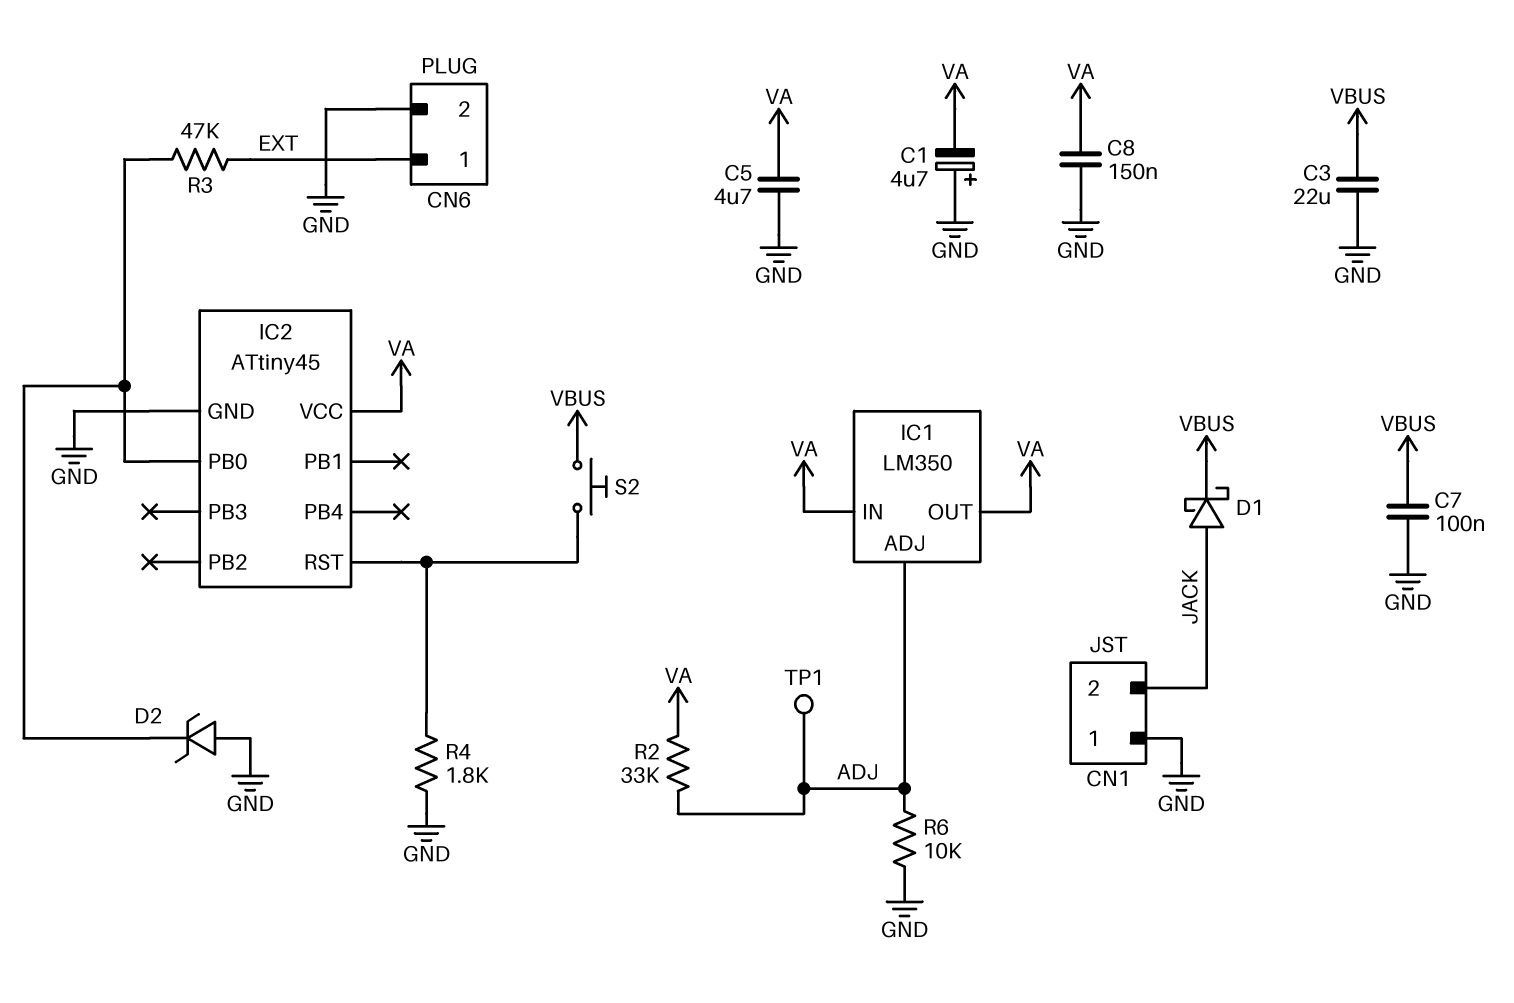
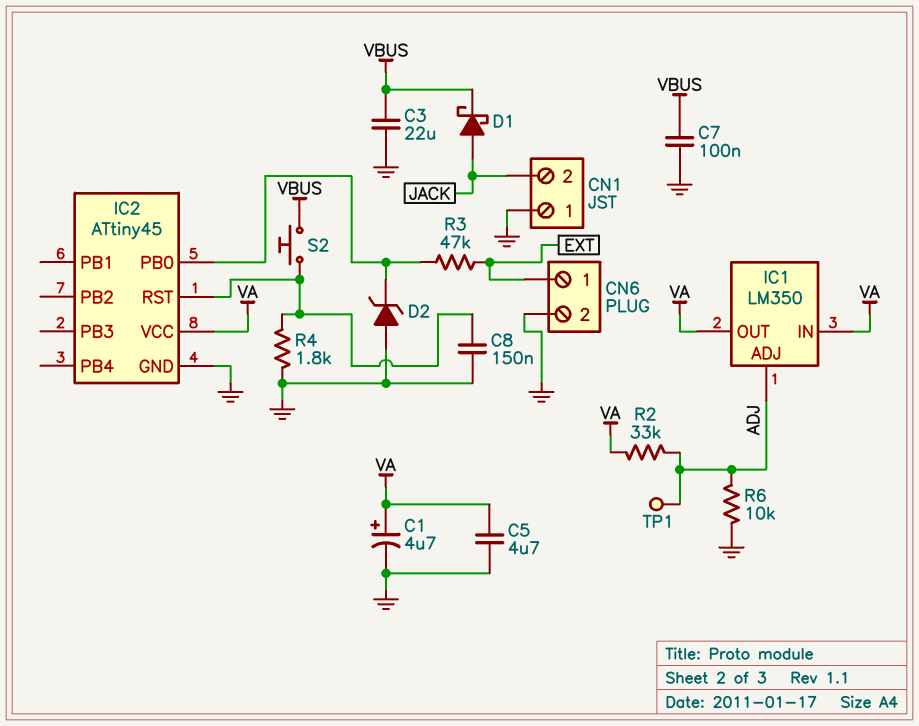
C1: 4.7uF (plus GND, minus VA) -> 4.7uF (plus VA, minus GND)
C8: 150nF (GND, VA) -> 150nF (GND, IC2/RST)

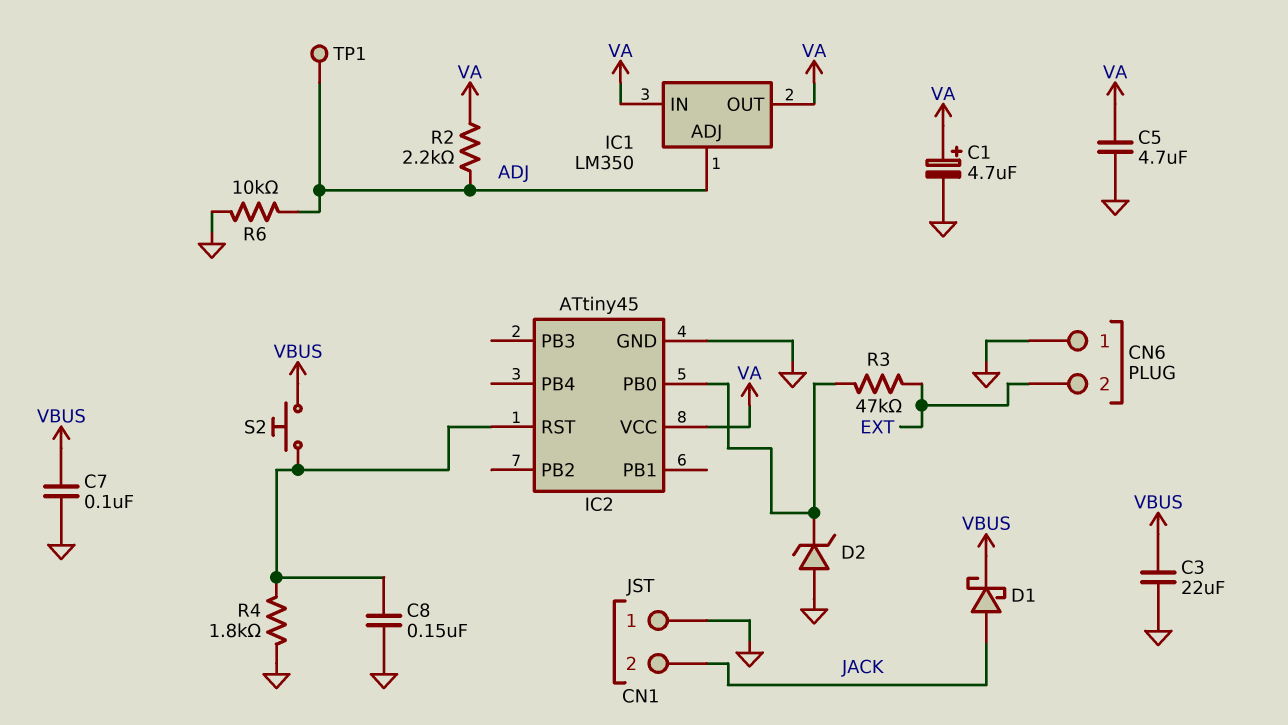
CN6 pin 1: EXT -> GND
CN6 pin 2: GND -> EXT
R2: 33k (ADJ, VA) -> 2.2k (ADJ, VA)

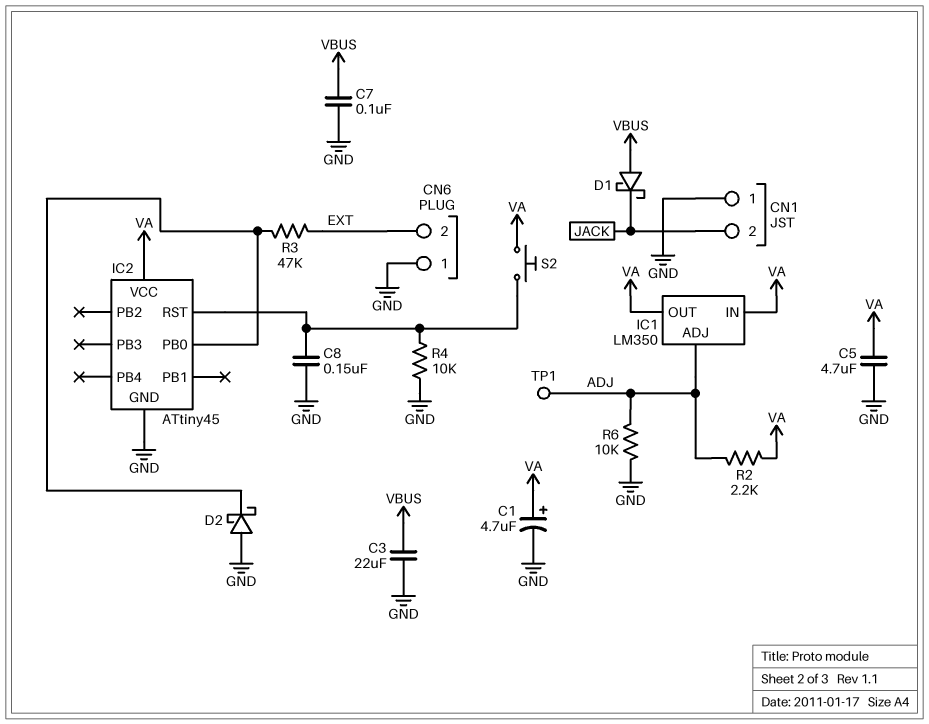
D1: schottky (A JACK, K VBUS) -> schottky (A VBUS, K JACK)
D2: zener (A GND, K IC2/PB0) -> schottky (A GND, K IC2/PB0)
R4: 1.8k (GND, IC2/RST) -> 10k (GND, IC2/RST)
S2: button (IC2/RST, VBUS) -> button (IC2/RST, VA)

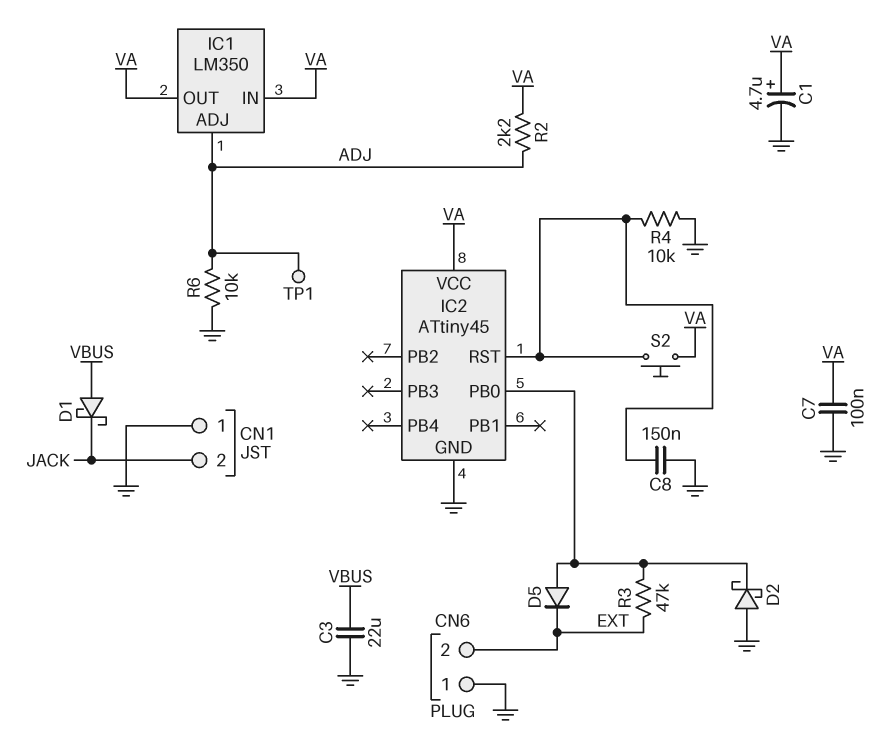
C5: 4.7uF (GND, VA) -> none
C7: 100nF (GND, VBUS) -> 100nF (GND, VA)
D5: none -> diode (A IC2/PB0, K EXT)

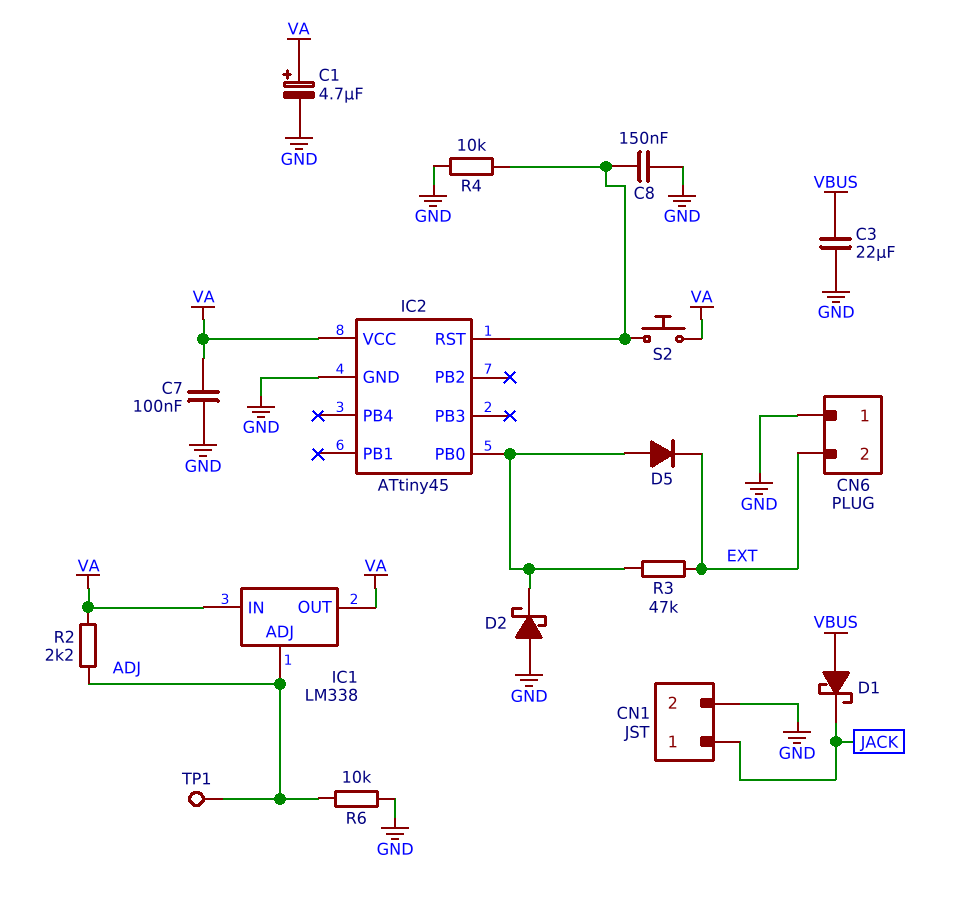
CN1 pin 1: GND -> JACK
CN1 pin 2: JACK -> GND
IC1: LM350 -> LM338

